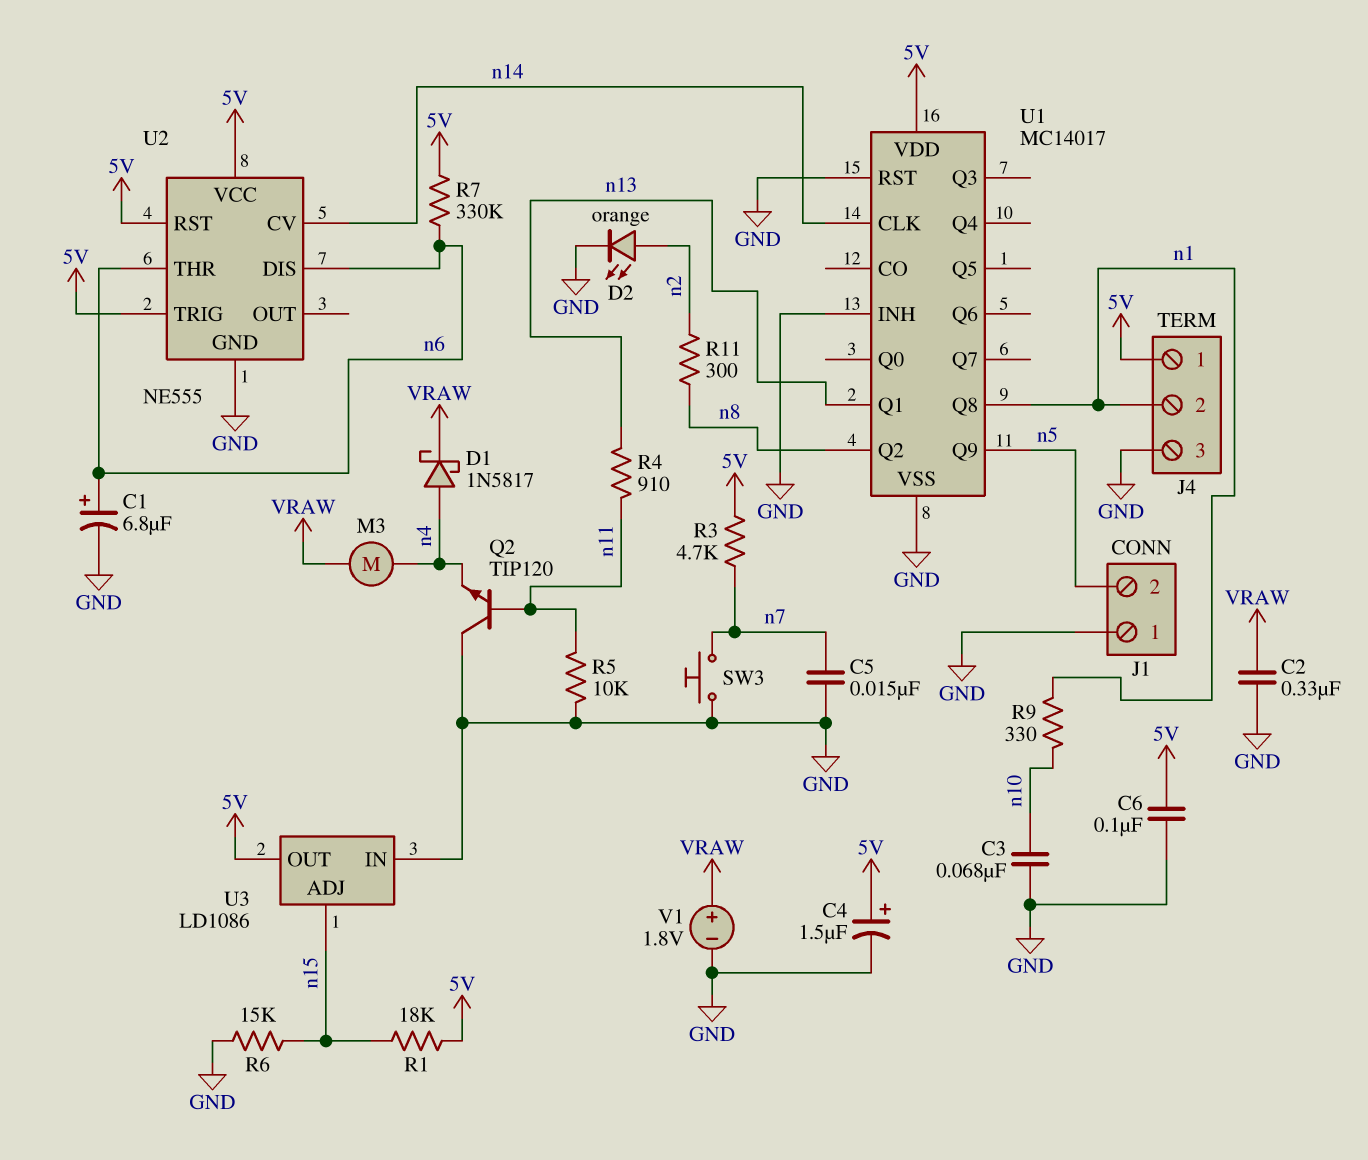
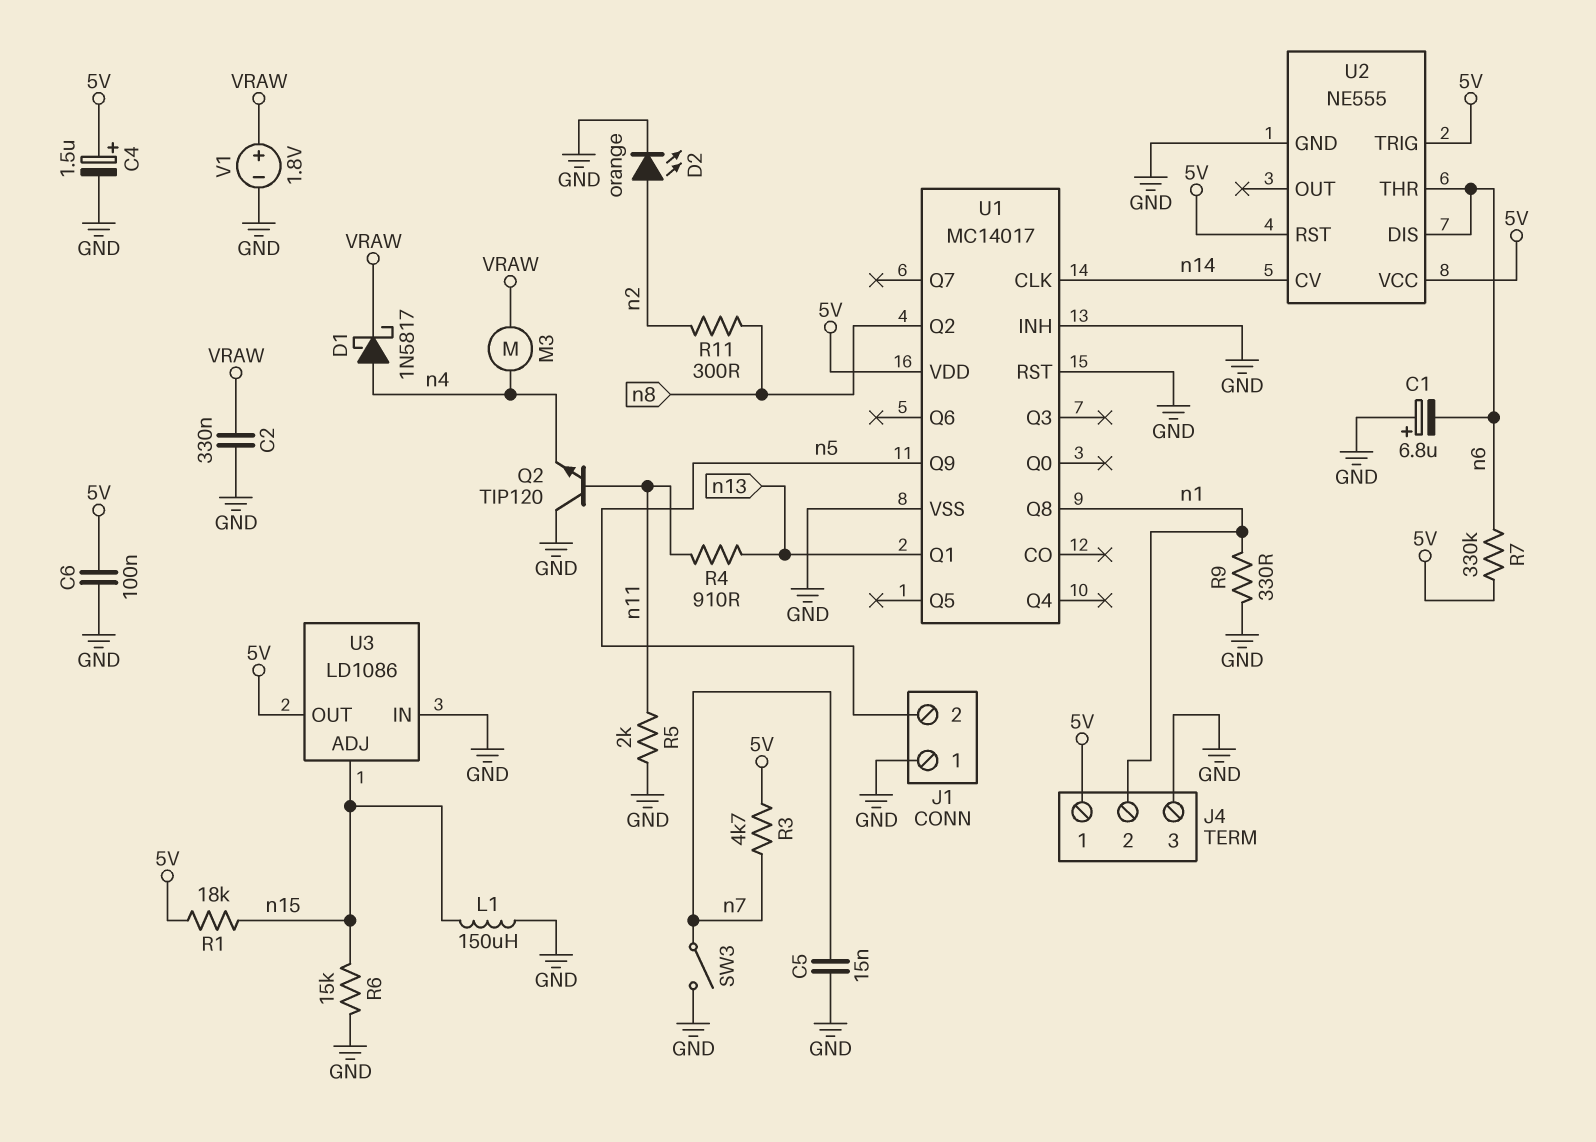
C1: 6.8uF (plus n6, minus GND) -> 6.8uF (plus GND, minus n6)
C3: 68nF (GND, n10) -> none
L1: none -> 150uH (GND, n15)
R5: 10k (GND, n11) -> 2k (GND, n11)
R9: 330 (n1, n10) -> 330 (GND, n1)
SW3: button (GND, n7) -> switch (GND, n7)

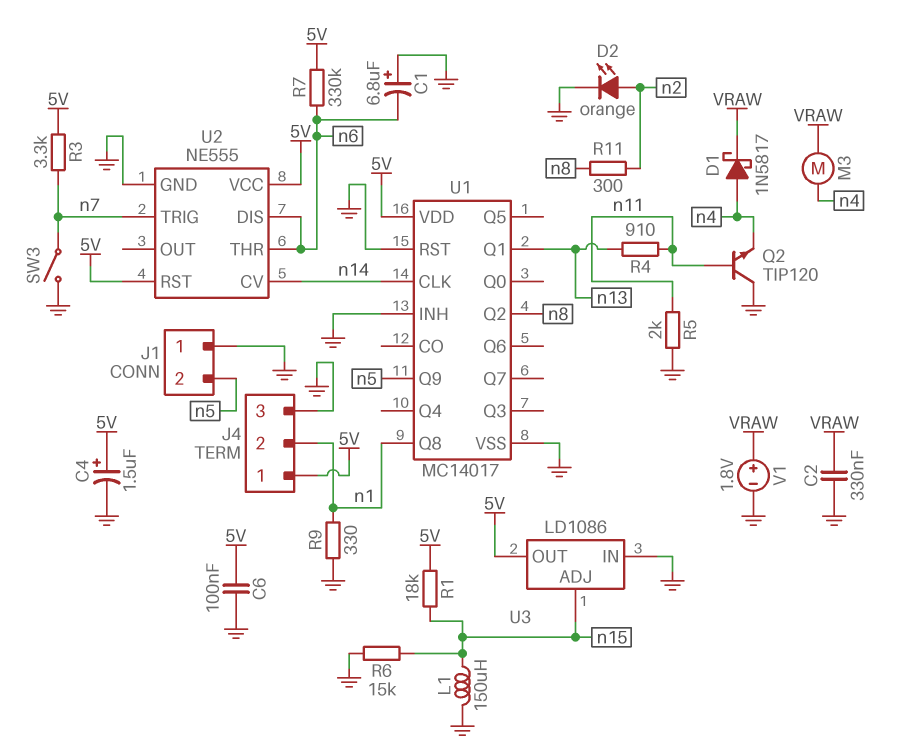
C5: 15nF (GND, n7) -> none
R3: 4.7k (5V, n7) -> 3.3k (5V, n7)
U2 pin TRIG: 5V -> n7

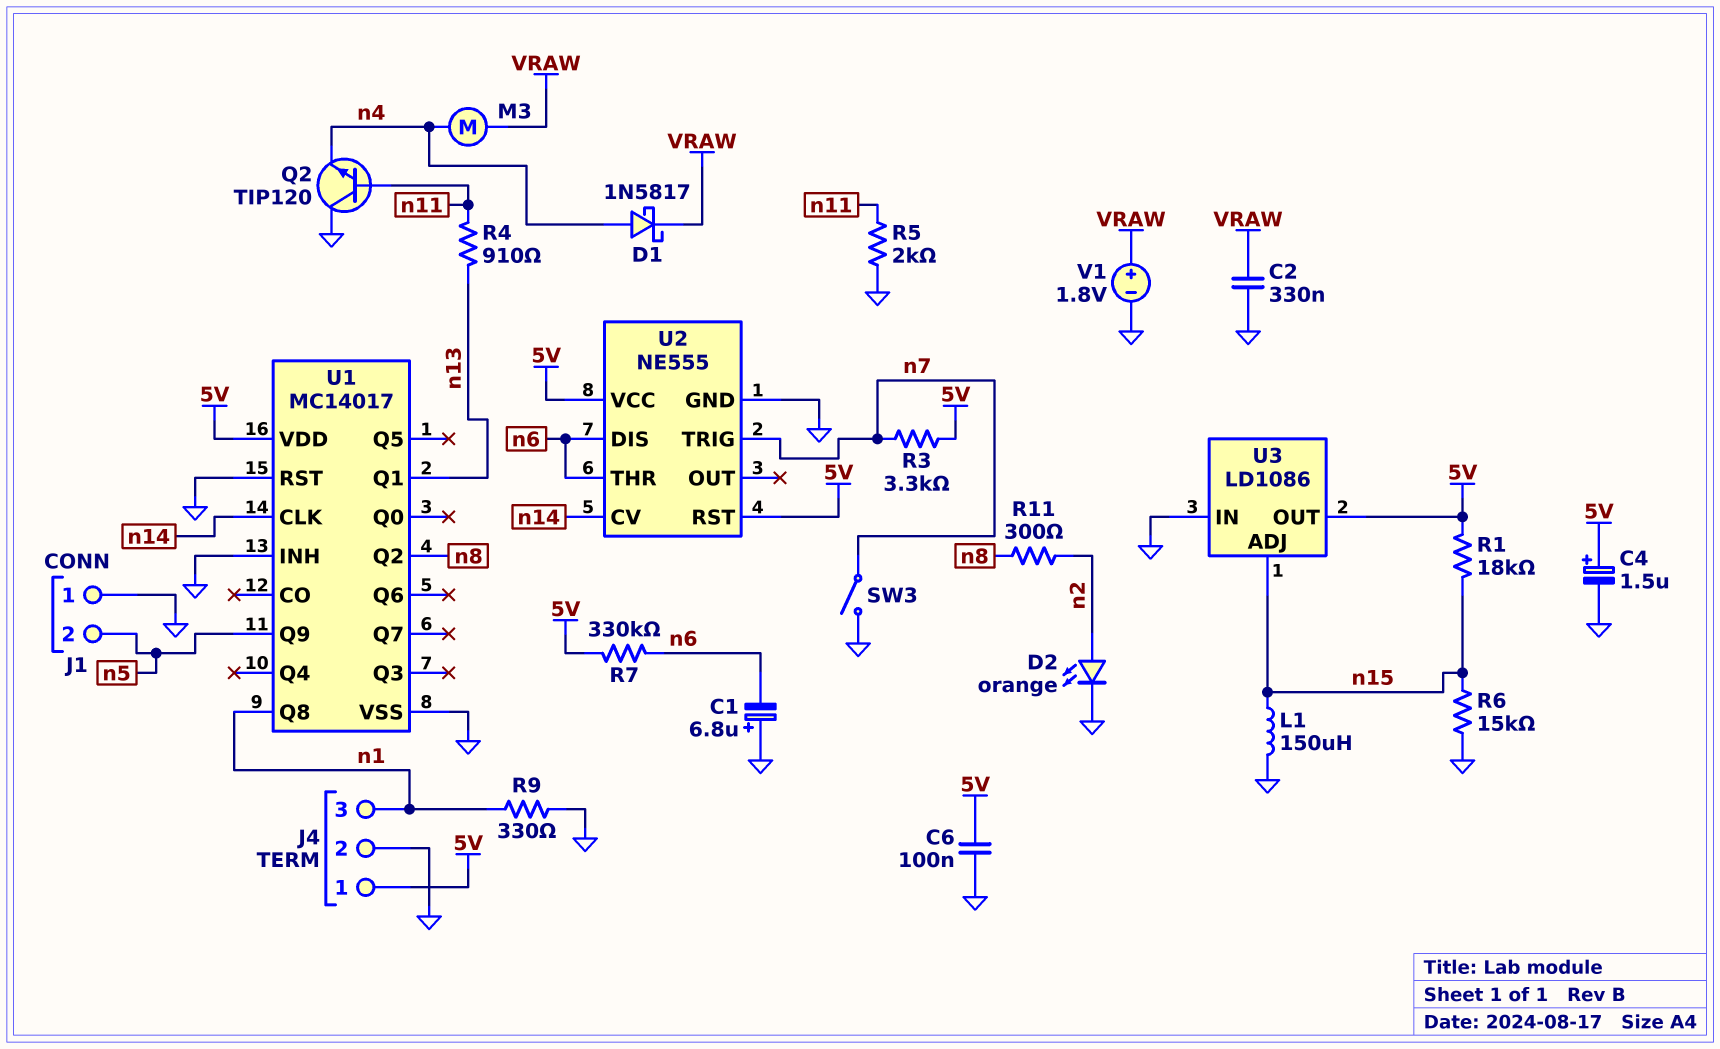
J4 pin 2: n1 -> GND
J4 pin 3: GND -> n1

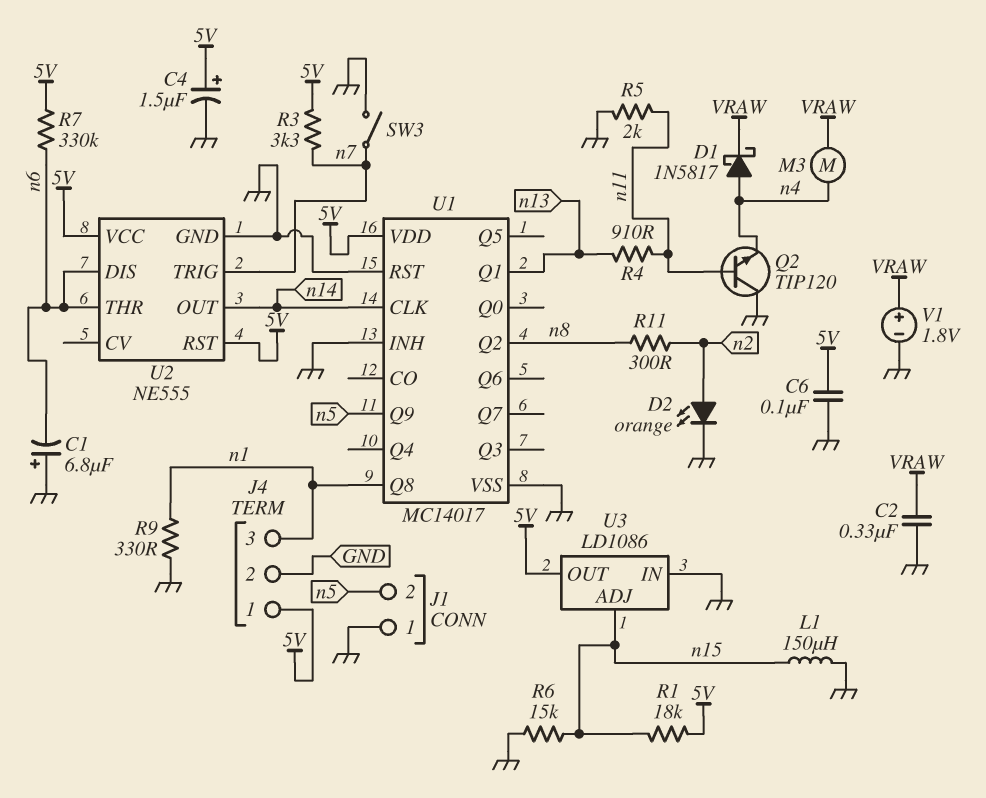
U2 pin CV: n14 -> none
U2 pin OUT: none -> n14

